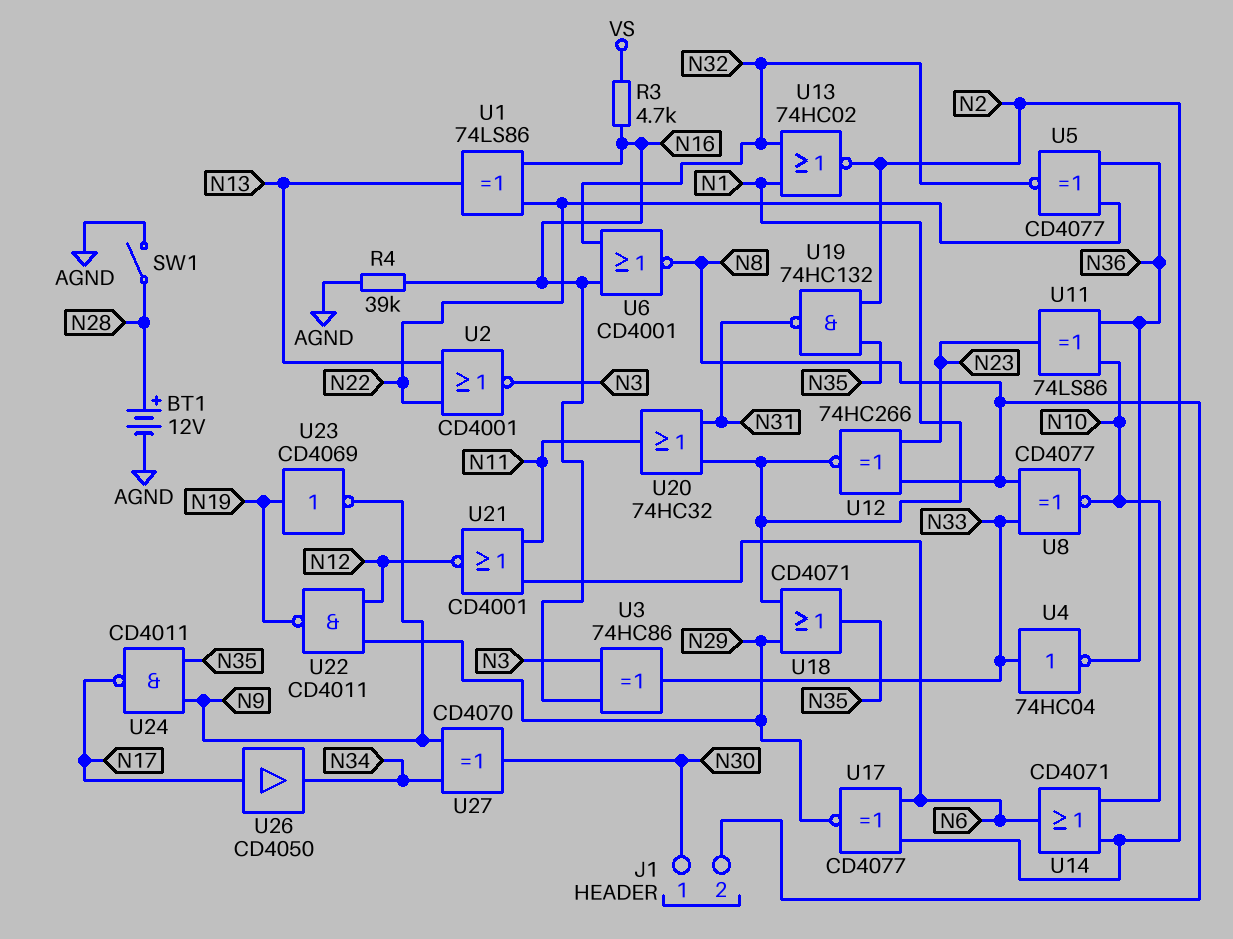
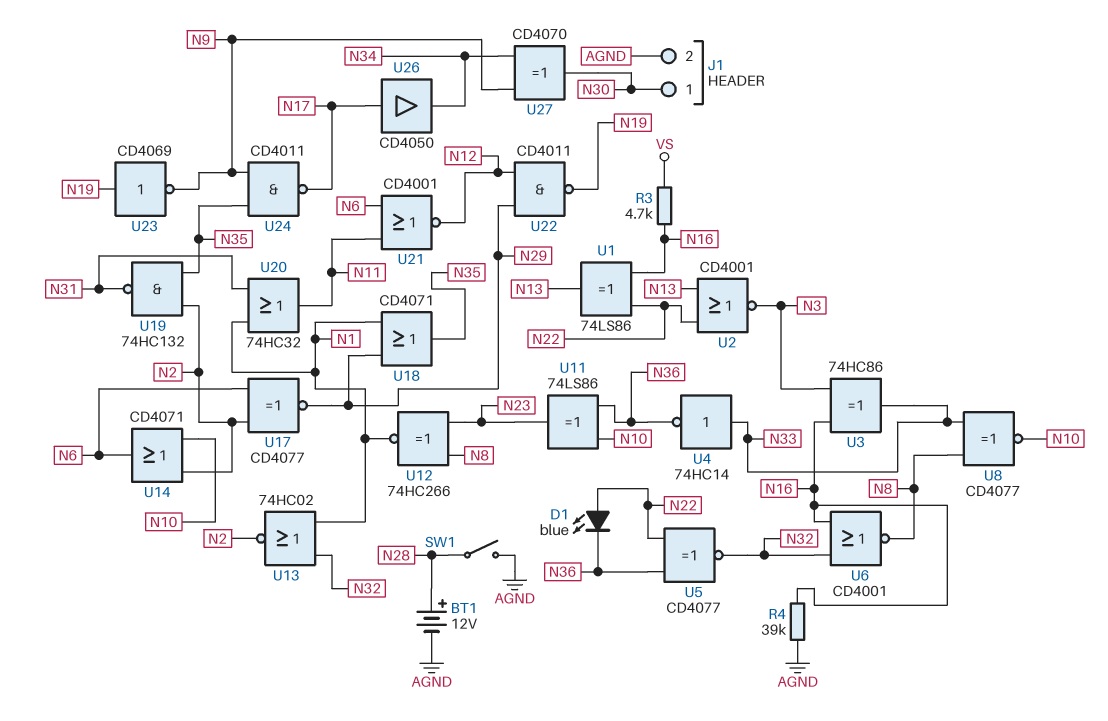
D1: none -> LED blue (A N22, K N36)
J1 pin 2: N8 -> AGND
U4: NOT 74HC04 (in N33, out N36) -> NOT 74HC14 (in N33, out N36)

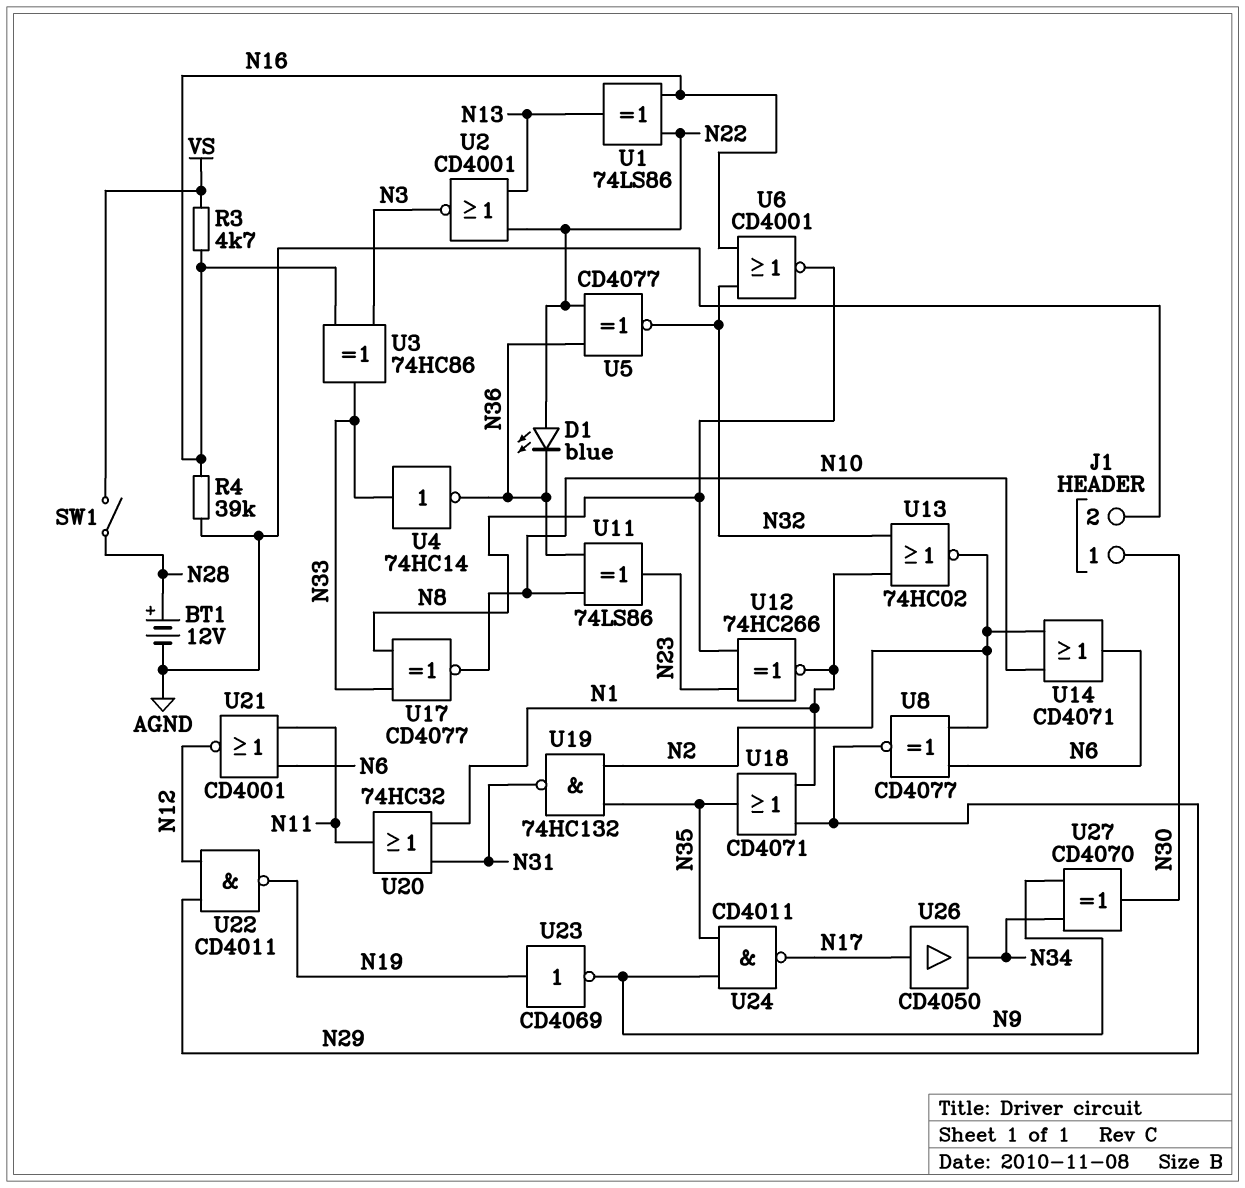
SW1: switch (AGND, N28) -> switch (N28, VS)
U8: XNOR CD4077 (in N8, in N33, out N10) -> XNOR CD4077 (in N2, in N6, out N29)
U17: XNOR CD4077 (in N2, in N6, out N29) -> XNOR CD4077 (in N8, in N33, out N10)

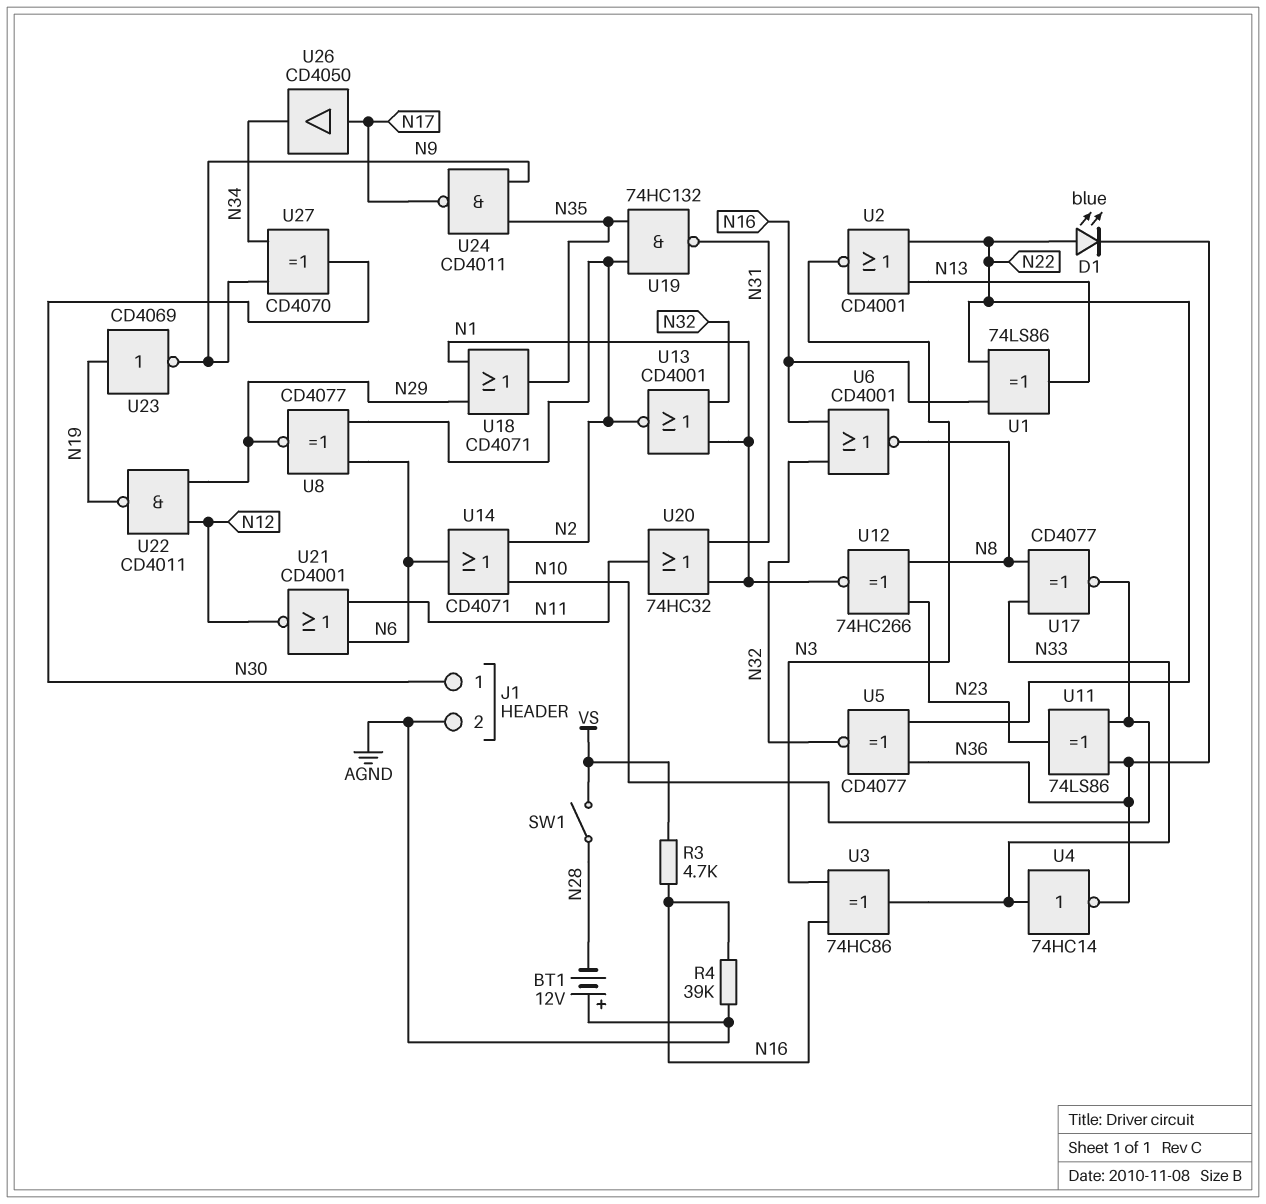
BT1: 12V (plus N28, minus AGND) -> 12V (plus AGND, minus N28)
U13: NOR 74HC02 (in N1, in N32, out N2) -> NOR CD4001 (in N1, in N32, out N2)

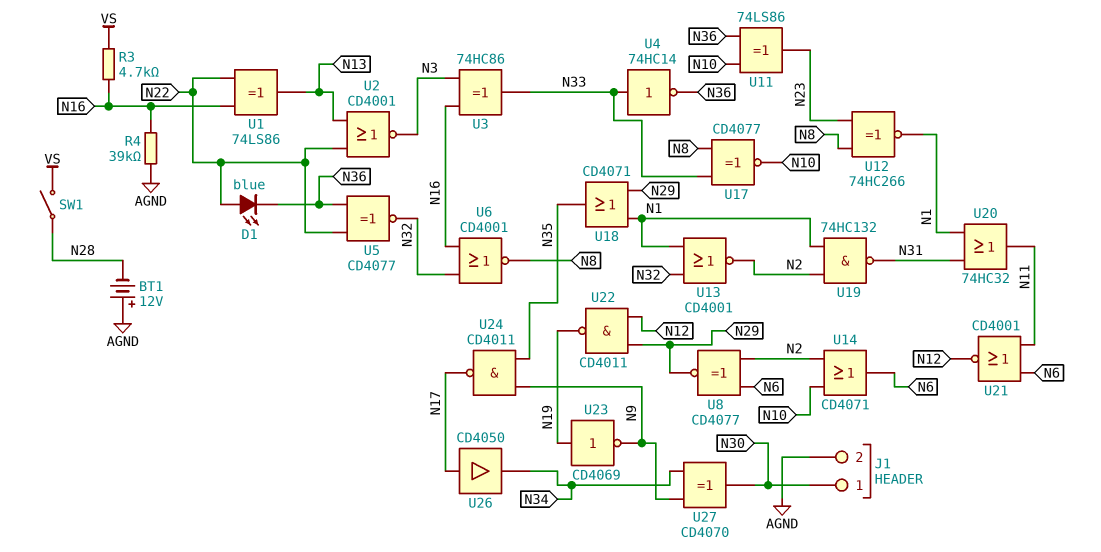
U19: NAND 74HC132 (in N2, in N35, out N31) -> NAND 74HC132 (in N1, in N2, out N31)

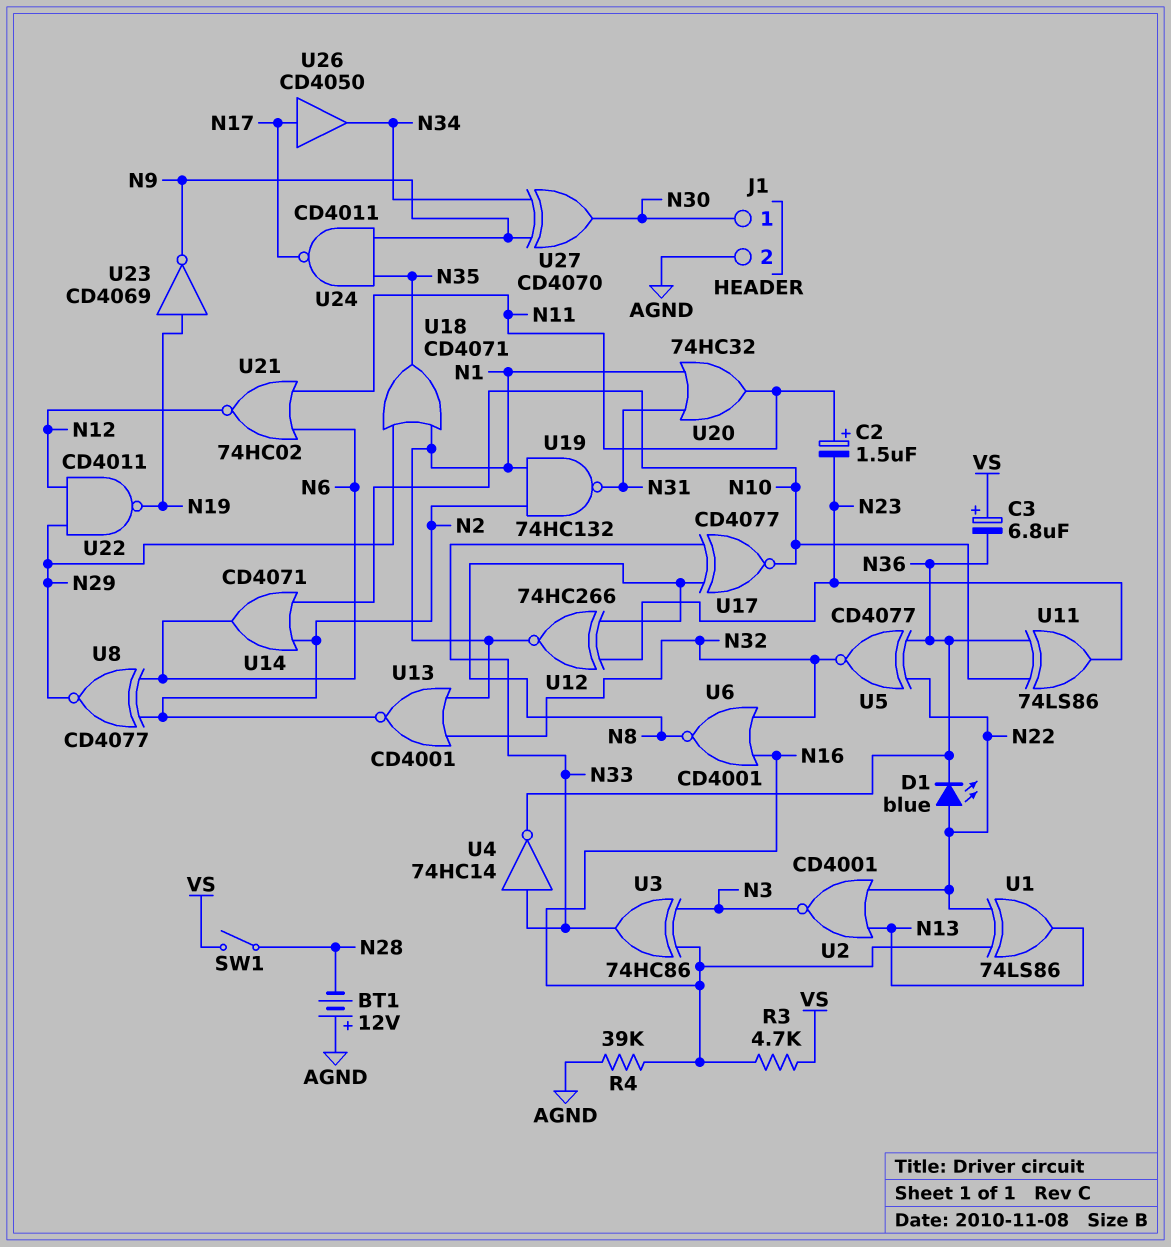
C2: none -> 1.5uF (plus N11, minus N23)
C3: none -> 6.8uF (plus VS, minus N36)
U21: NOR CD4001 (in N6, in N11, out N12) -> NOR 74HC02 (in N6, in N11, out N12)

